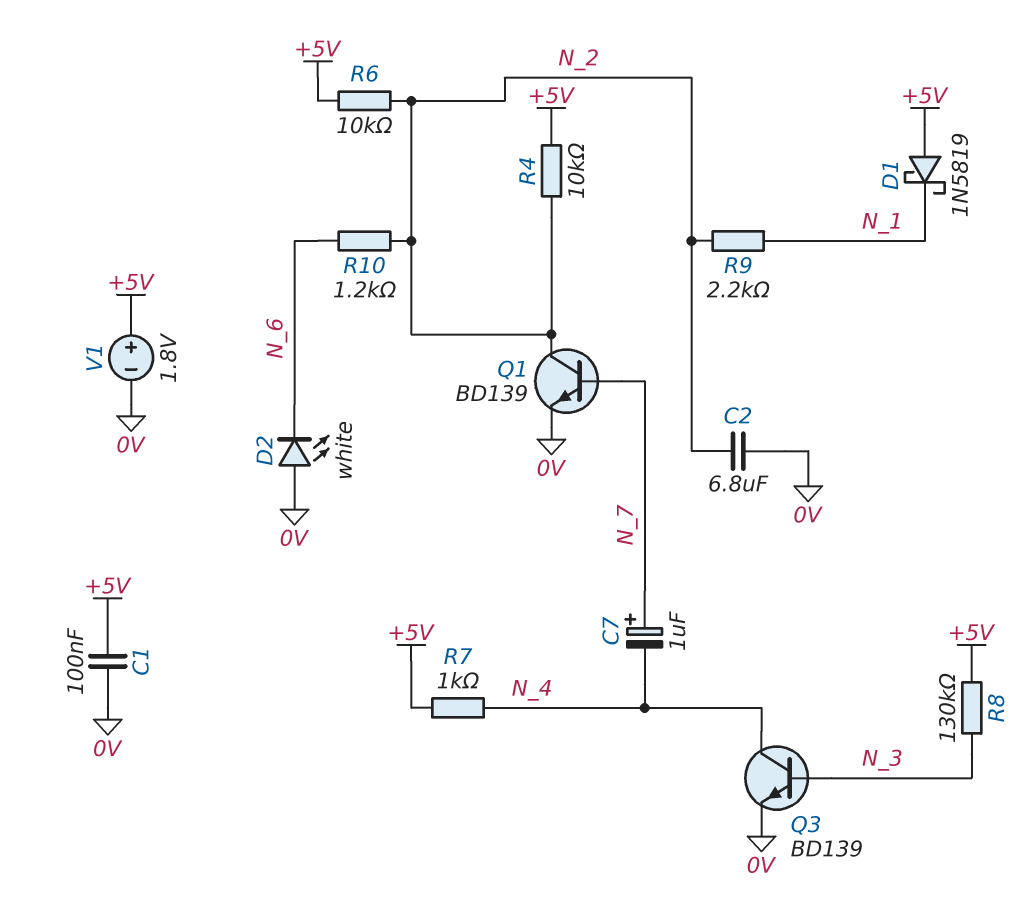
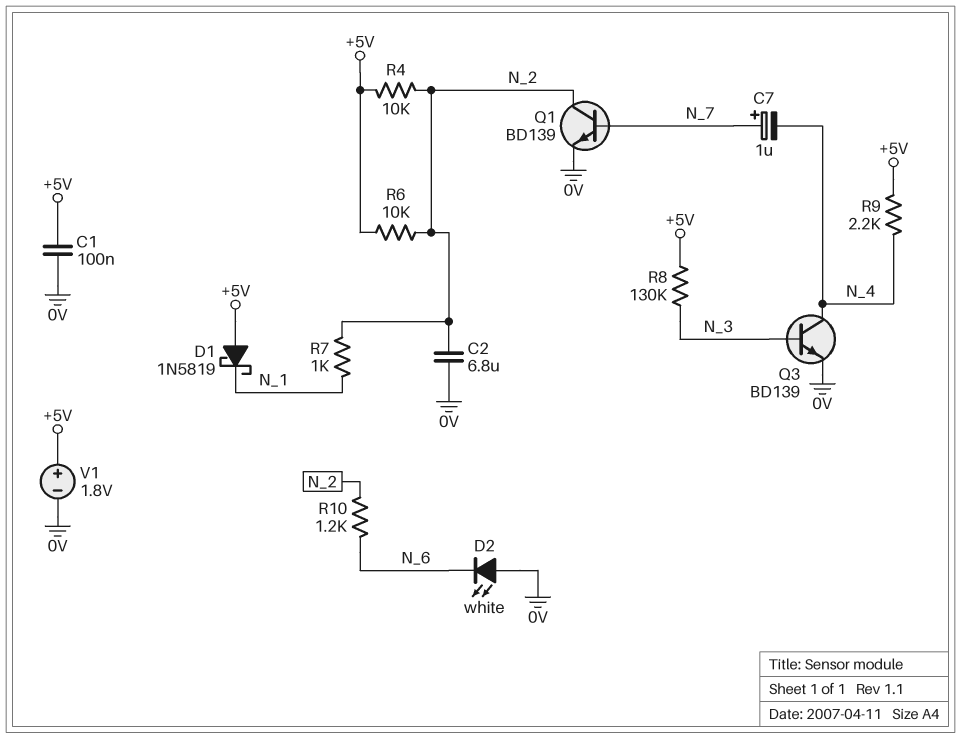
R7: 1k (+5V, N_4) -> 1k (N_1, N_2)
R9: 2.2k (N_1, N_2) -> 2.2k (+5V, N_4)

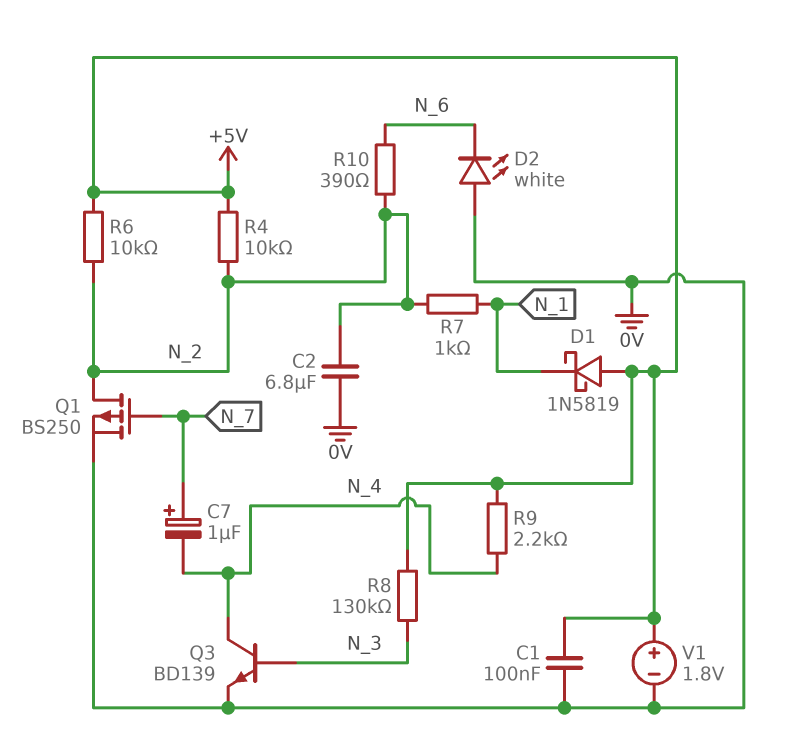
Q1: NPN BD139 (B N_7, C N_2, E 0V) -> PMOS BS250 (G N_7, D N_2, S 0V)
R10: 1.2k (N_2, N_6) -> 390 (N_2, N_6)

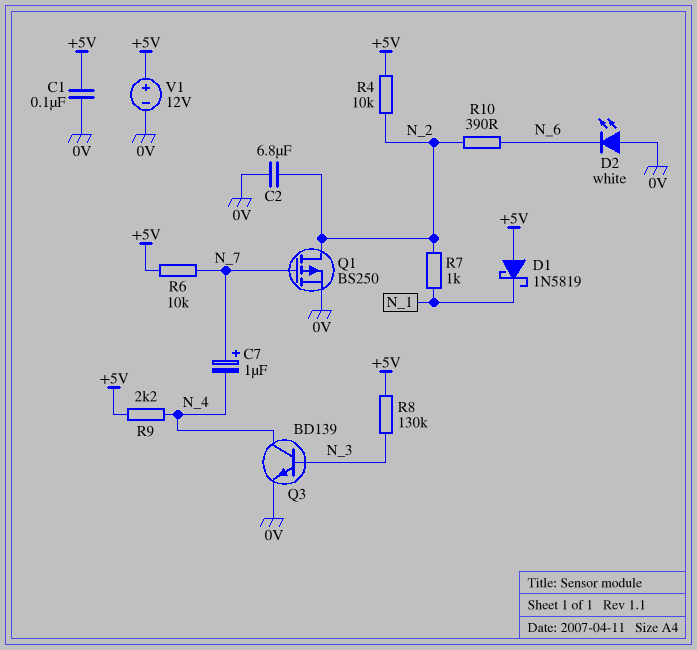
R6: 10k (+5V, N_2) -> 10k (+5V, N_7)
V1: 1.8V (plus +5V, minus 0V) -> 12V (plus +5V, minus 0V)

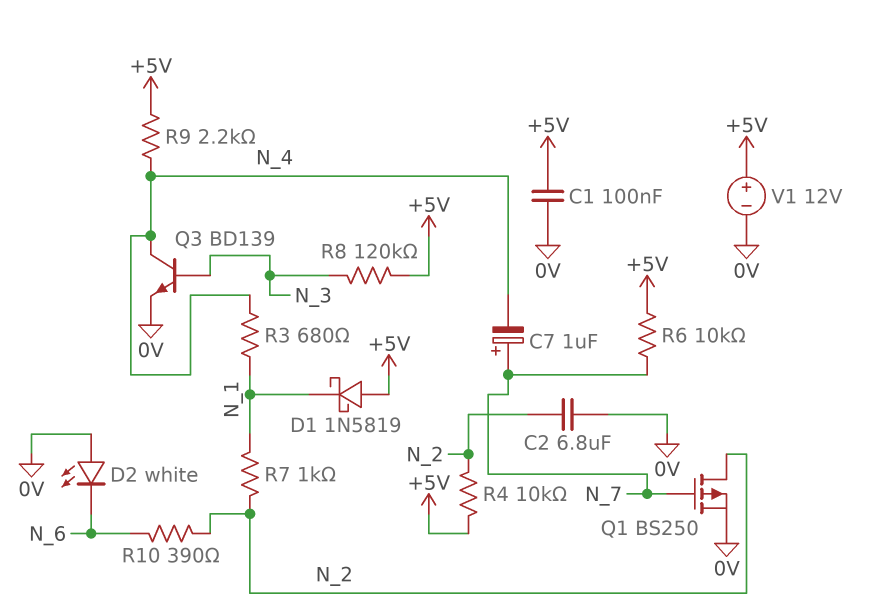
R3: none -> 680 (N_1, N_4)
R8: 130k (+5V, N_3) -> 120k (+5V, N_3)

